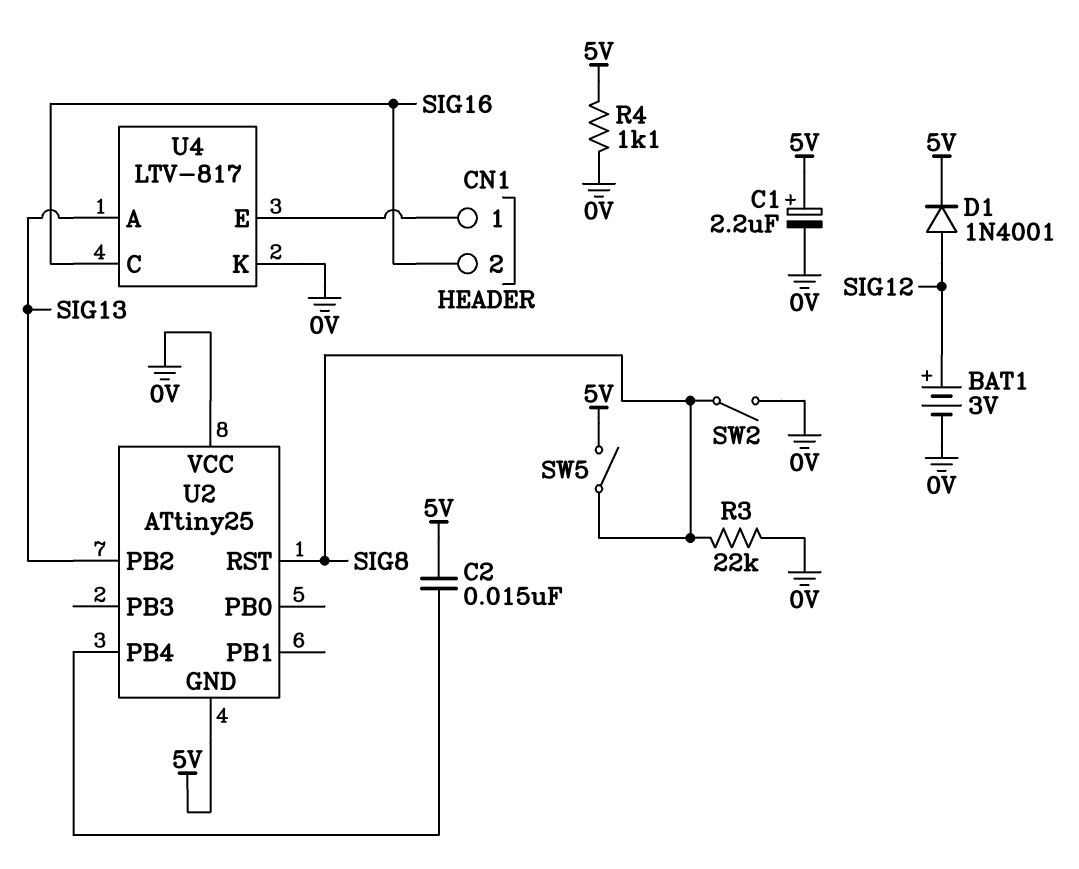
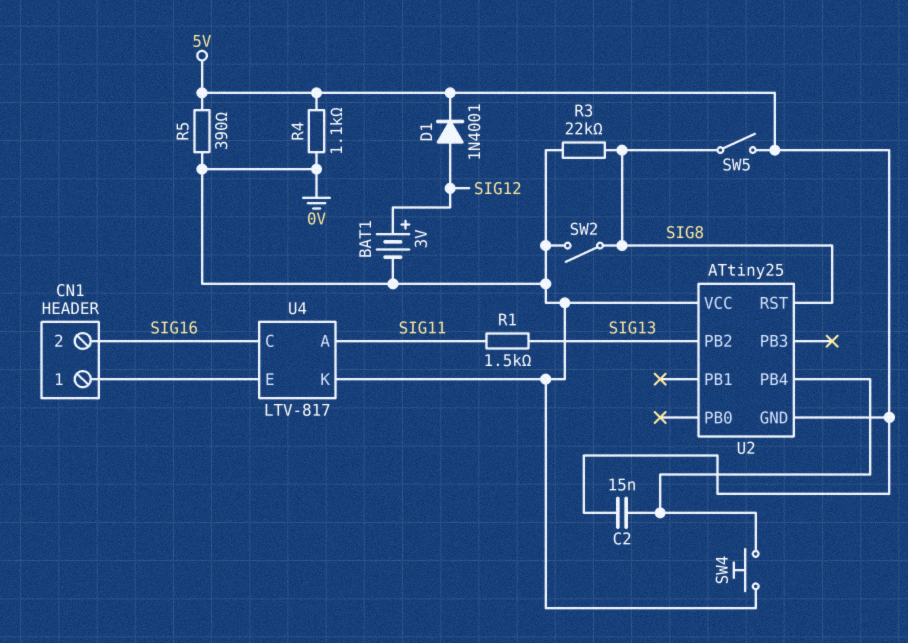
C1: 2.2uF (plus 5V, minus 0V) -> none
R1: none -> 1.5k (SIG11, SIG13)
R5: none -> 390 (0V, 5V)
SW4: none -> button (0V, U2/PB4)
U4 pin A: SIG13 -> SIG11

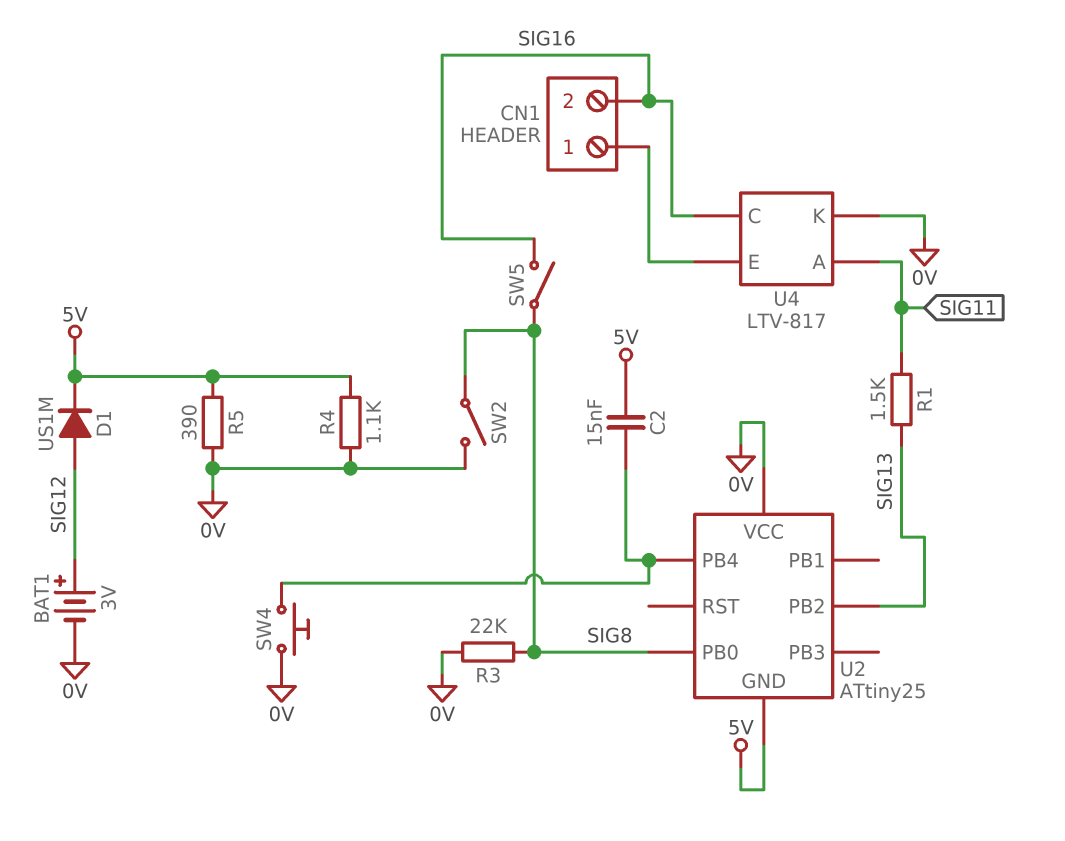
D1: diode 1N4001 (A SIG12, K 5V) -> diode US1M (A SIG12, K 5V)
SW5: switch (5V, SIG8) -> switch (SIG8, SIG16)
U2 pin PB0: none -> SIG8
U2 pin RST: SIG8 -> none

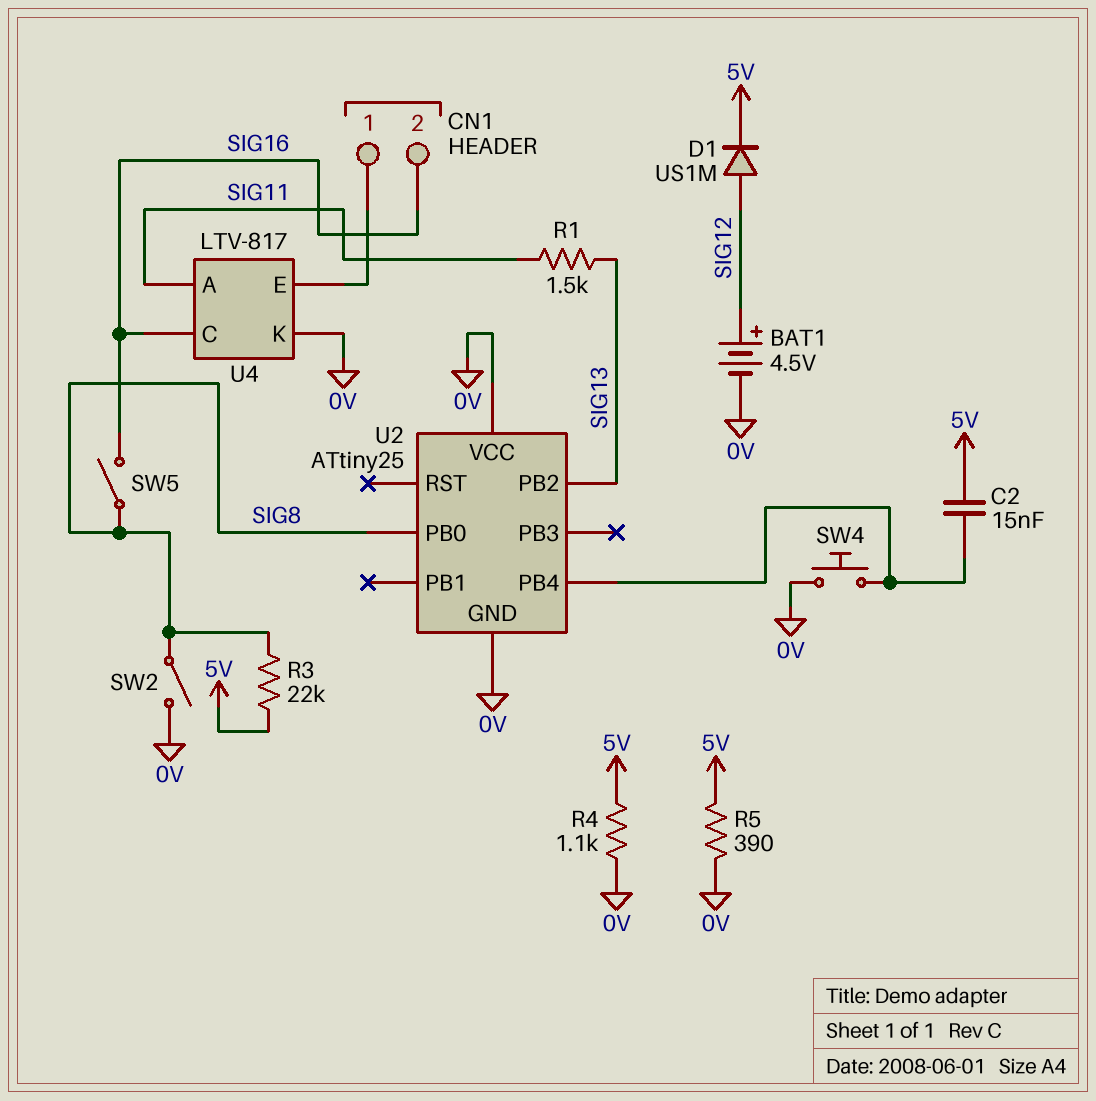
BAT1: 3V (plus SIG12, minus 0V) -> 4.5V (plus SIG12, minus 0V)
R3: 22k (0V, SIG8) -> 22k (5V, SIG8)
U2 pin GND: 5V -> 0V

